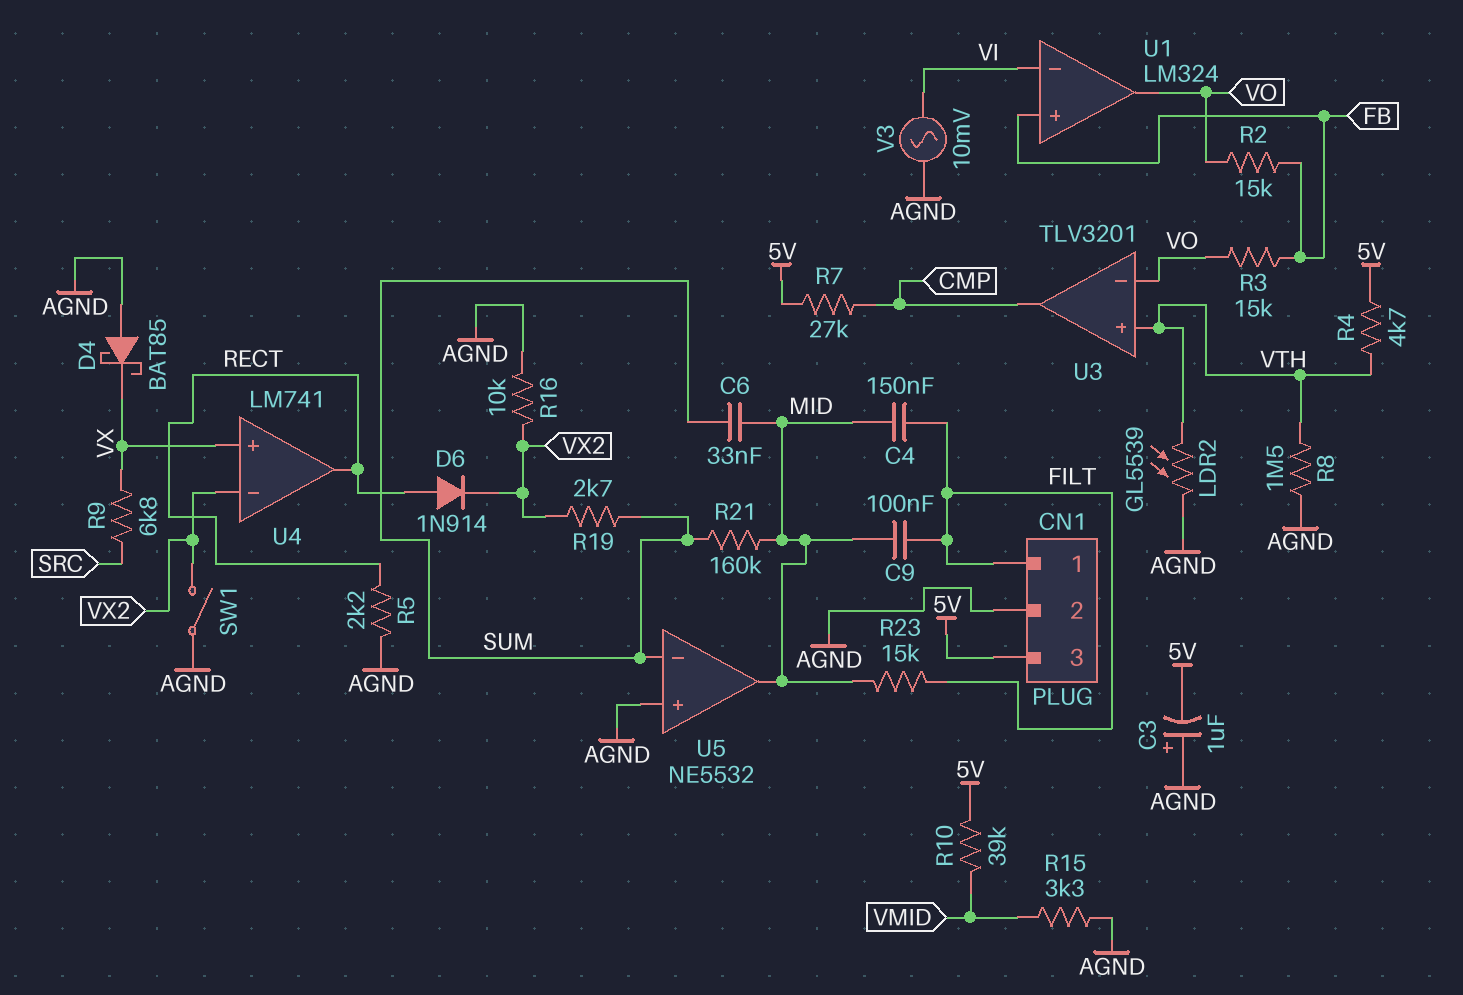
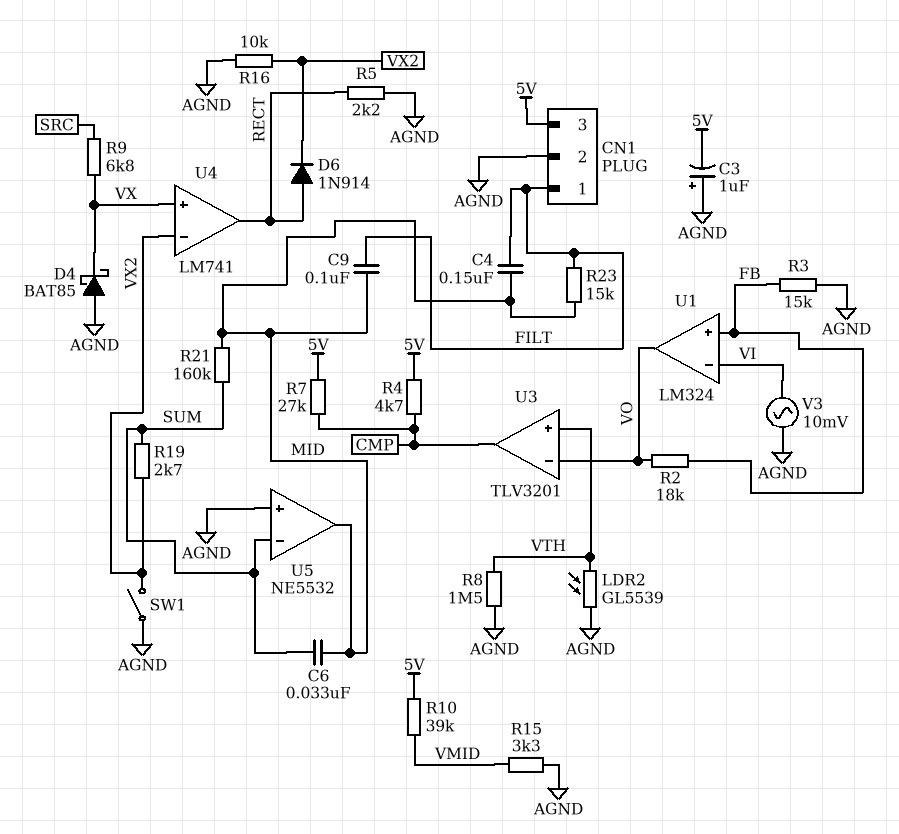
R2: 15k (FB, VO) -> 18k (FB, VO)
R3: 15k (FB, VO) -> 15k (AGND, FB)
R4: 4.7k (5V, VTH) -> 4.7k (5V, CMP)

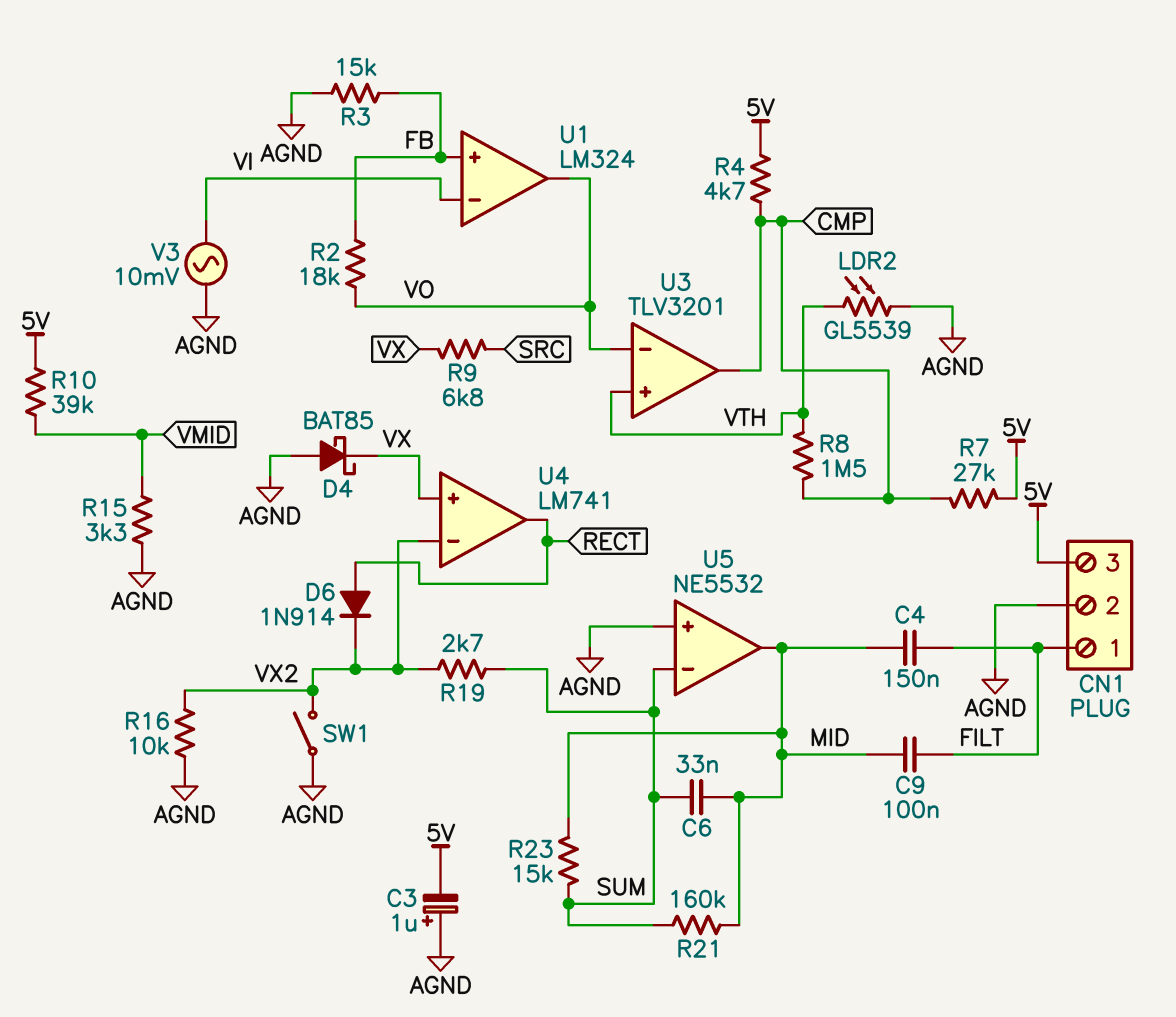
R5: 2.2k (AGND, RECT) -> none
R8: 1.5M (AGND, VTH) -> 1.5M (CMP, VTH)
R23: 15k (FILT, MID) -> 15k (MID, SUM)

